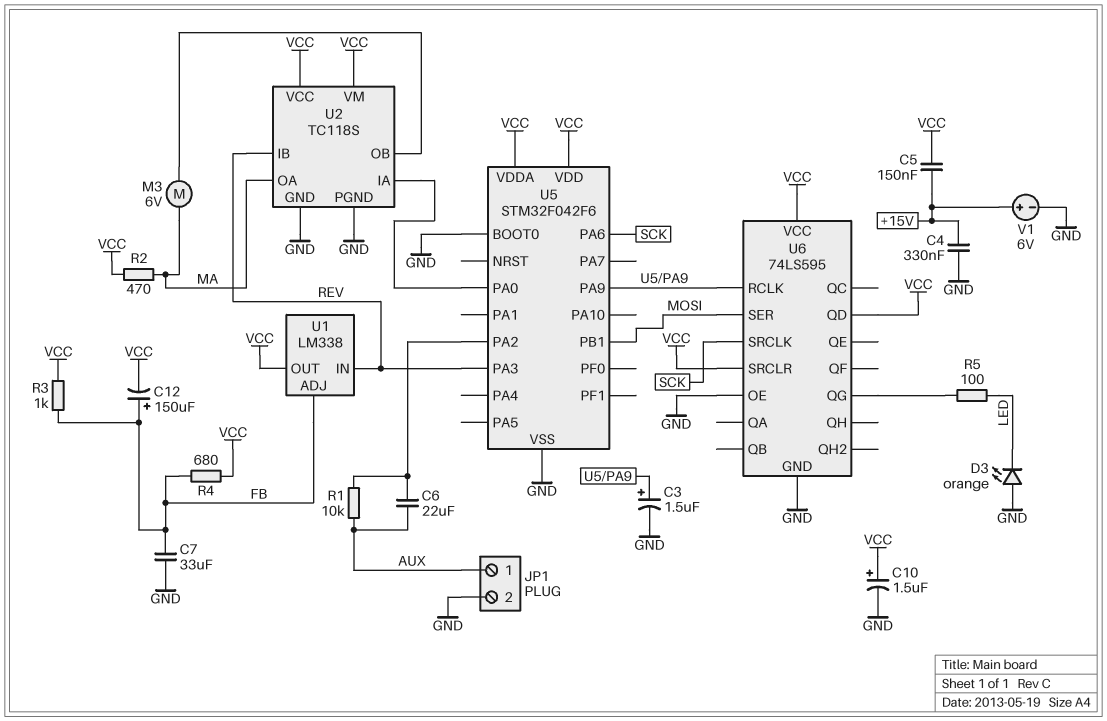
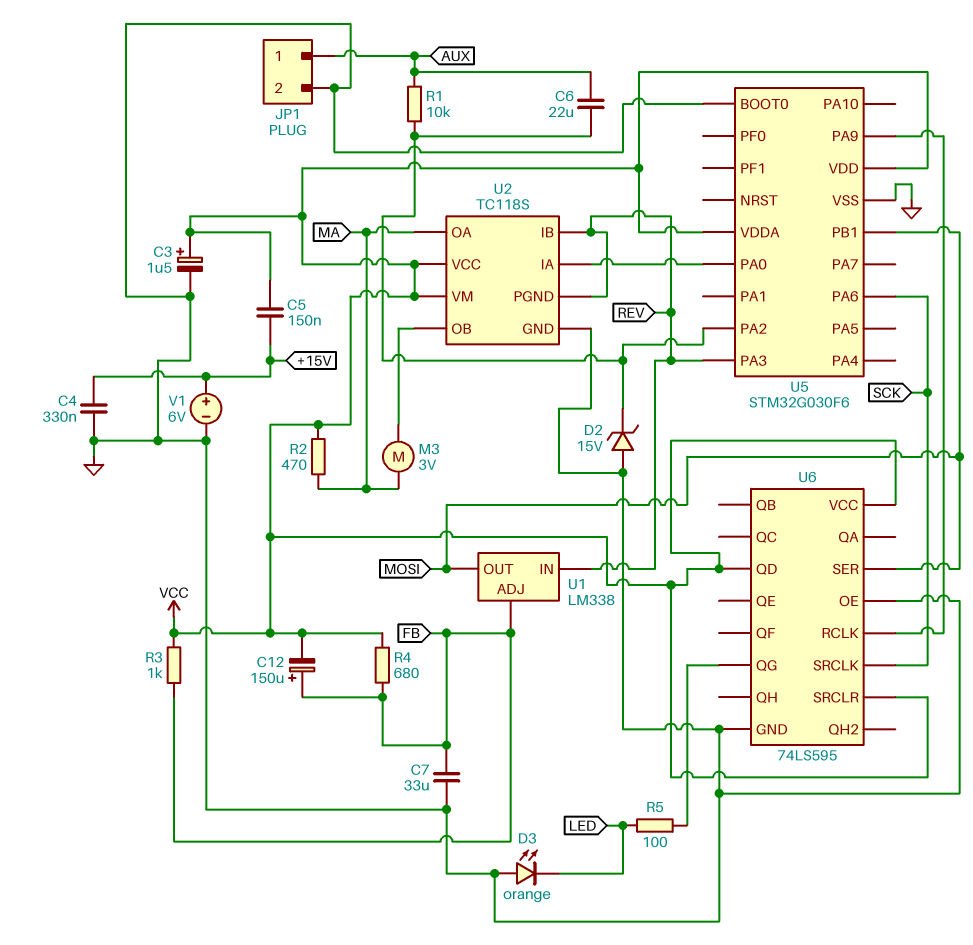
C3: 1.5uF (plus U5/PA9, minus GND) -> 1.5uF (plus VCC, minus GND)
C10: 1.5uF (plus VCC, minus GND) -> none
D2: none -> zener 15V (A GND, K U5/PA2)
M3: motor 6V (MA, U2/OB) -> motor 3V (MA, U2/OB)
U1 pin OUT: VCC -> MOSI
U2 pin PGND: GND -> REV
U5: STM32F042F6 -> STM32G030F6

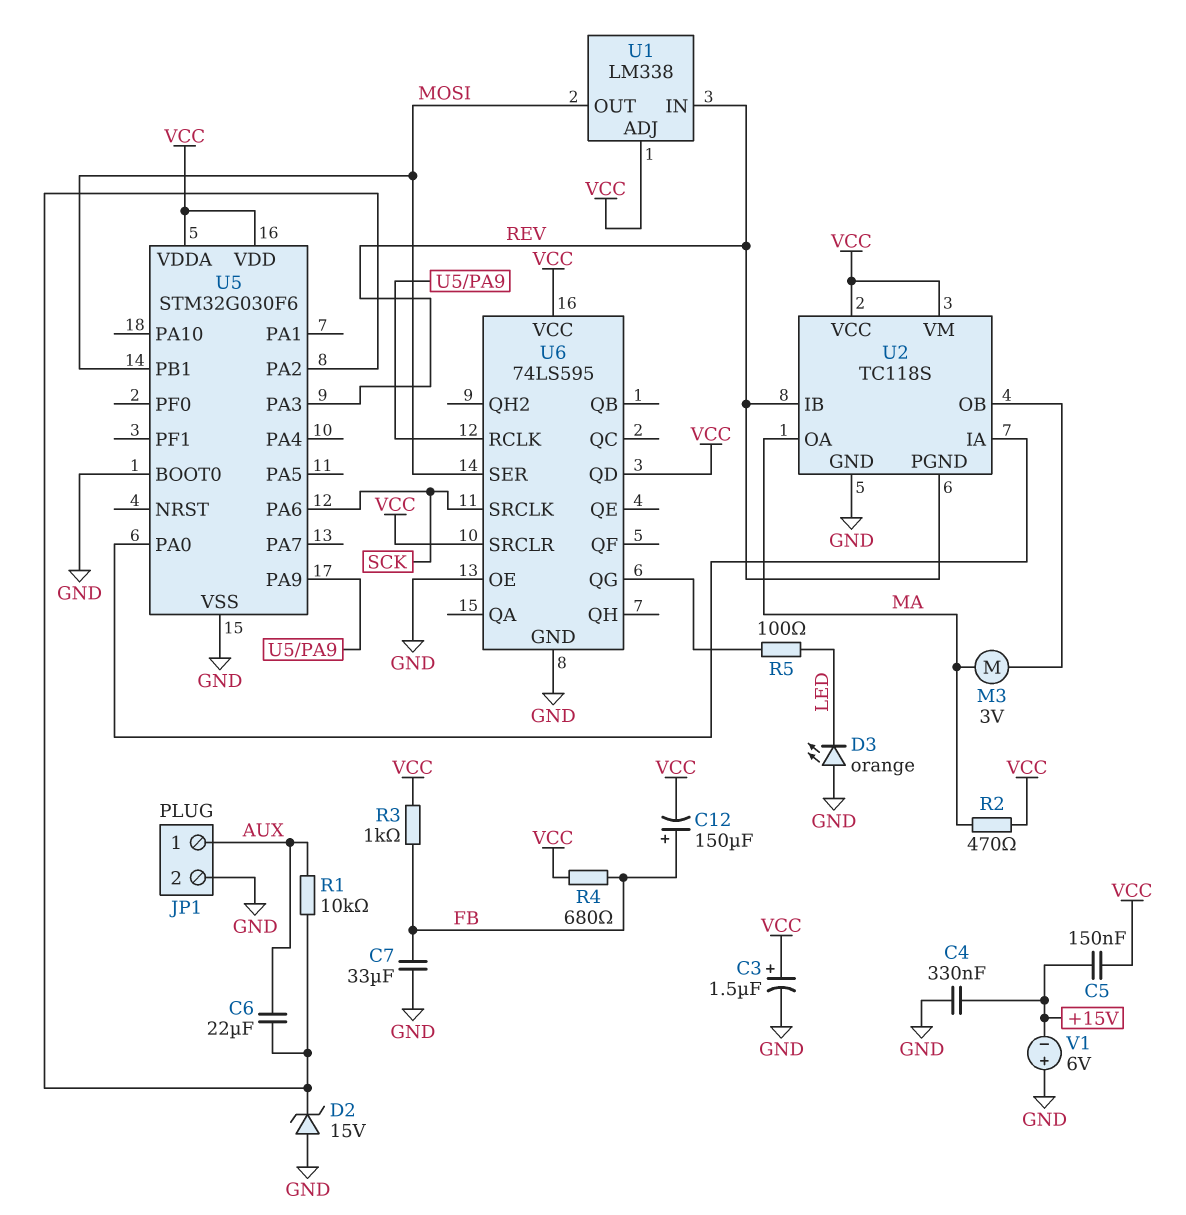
U1 pin ADJ: FB -> VCC
V1: 6V (plus +15V, minus GND) -> 6V (plus GND, minus +15V)

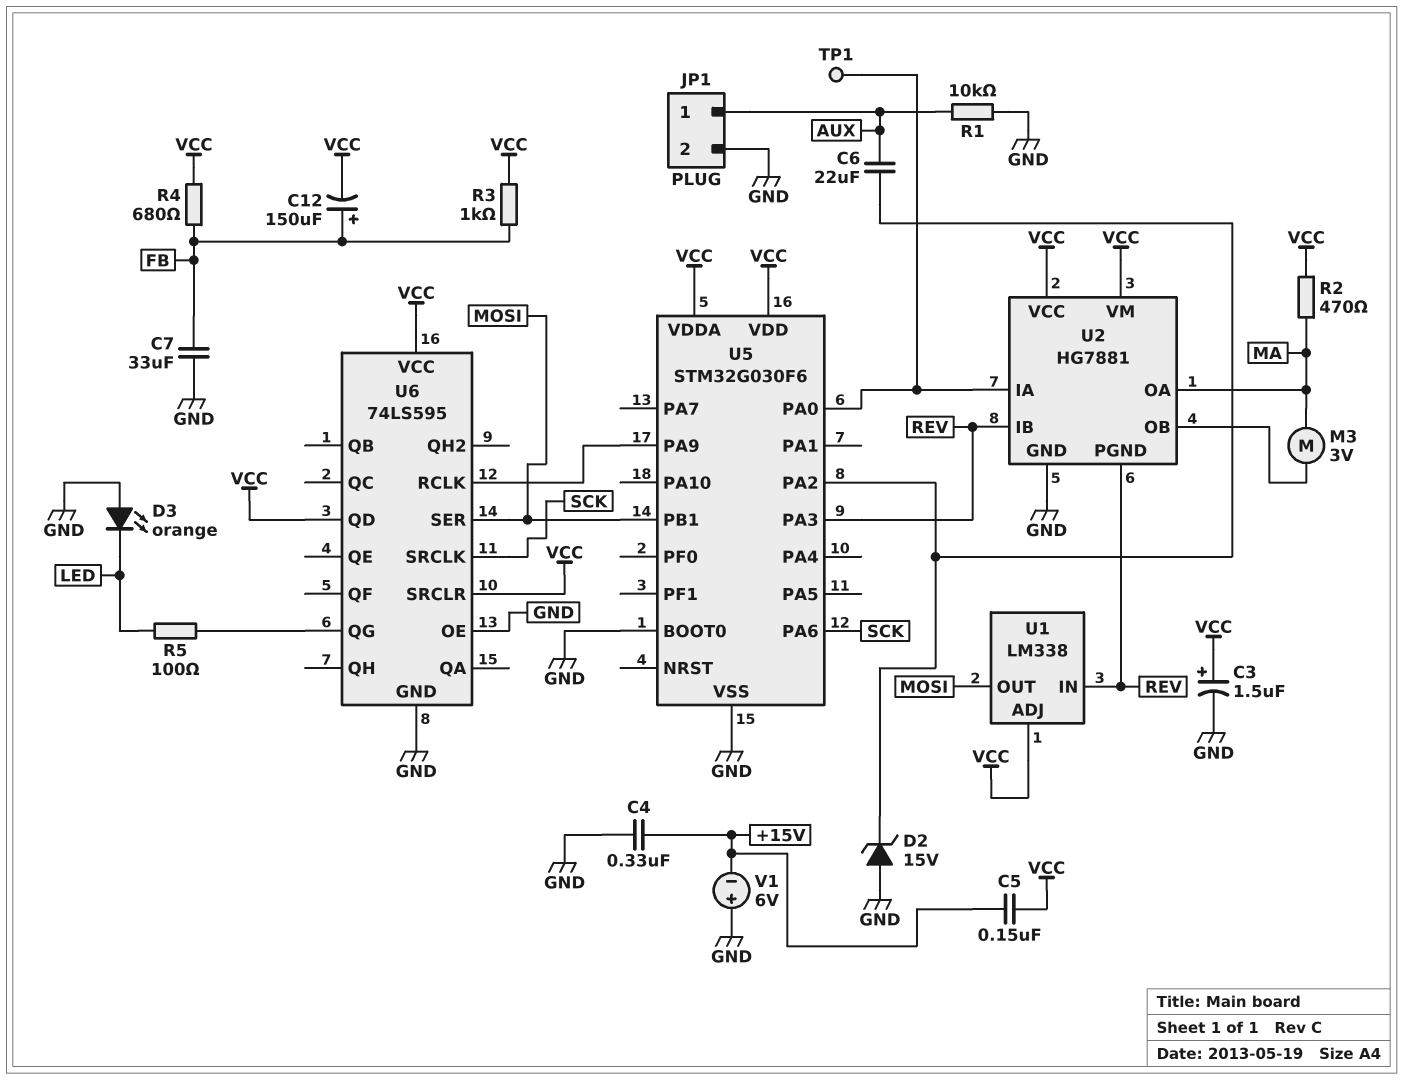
R1: 10k (AUX, U5/PA2) -> 10k (AUX, GND)
TP1: none -> test point (U2/IA)
U2: TC118S -> HG7881

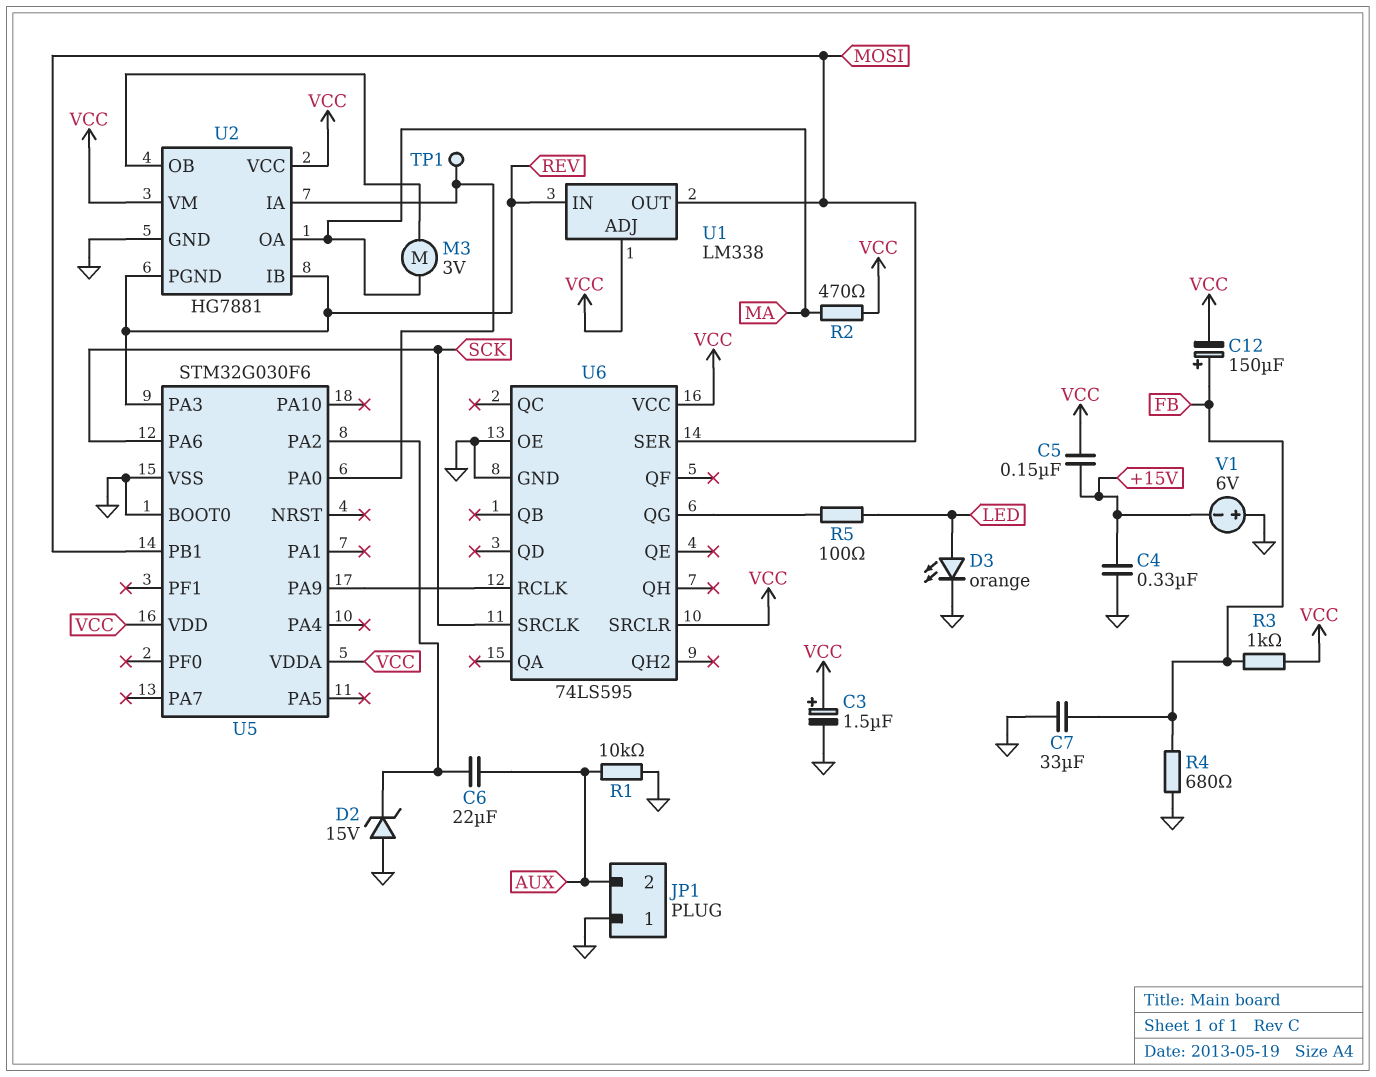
D3: LED orange (A GND, K LED) -> LED orange (A LED, K GND)
JP1 pin 1: AUX -> GND
JP1 pin 2: GND -> AUX
R4: 680 (FB, VCC) -> 680 (FB, GND)
U6 pin QD: VCC -> none

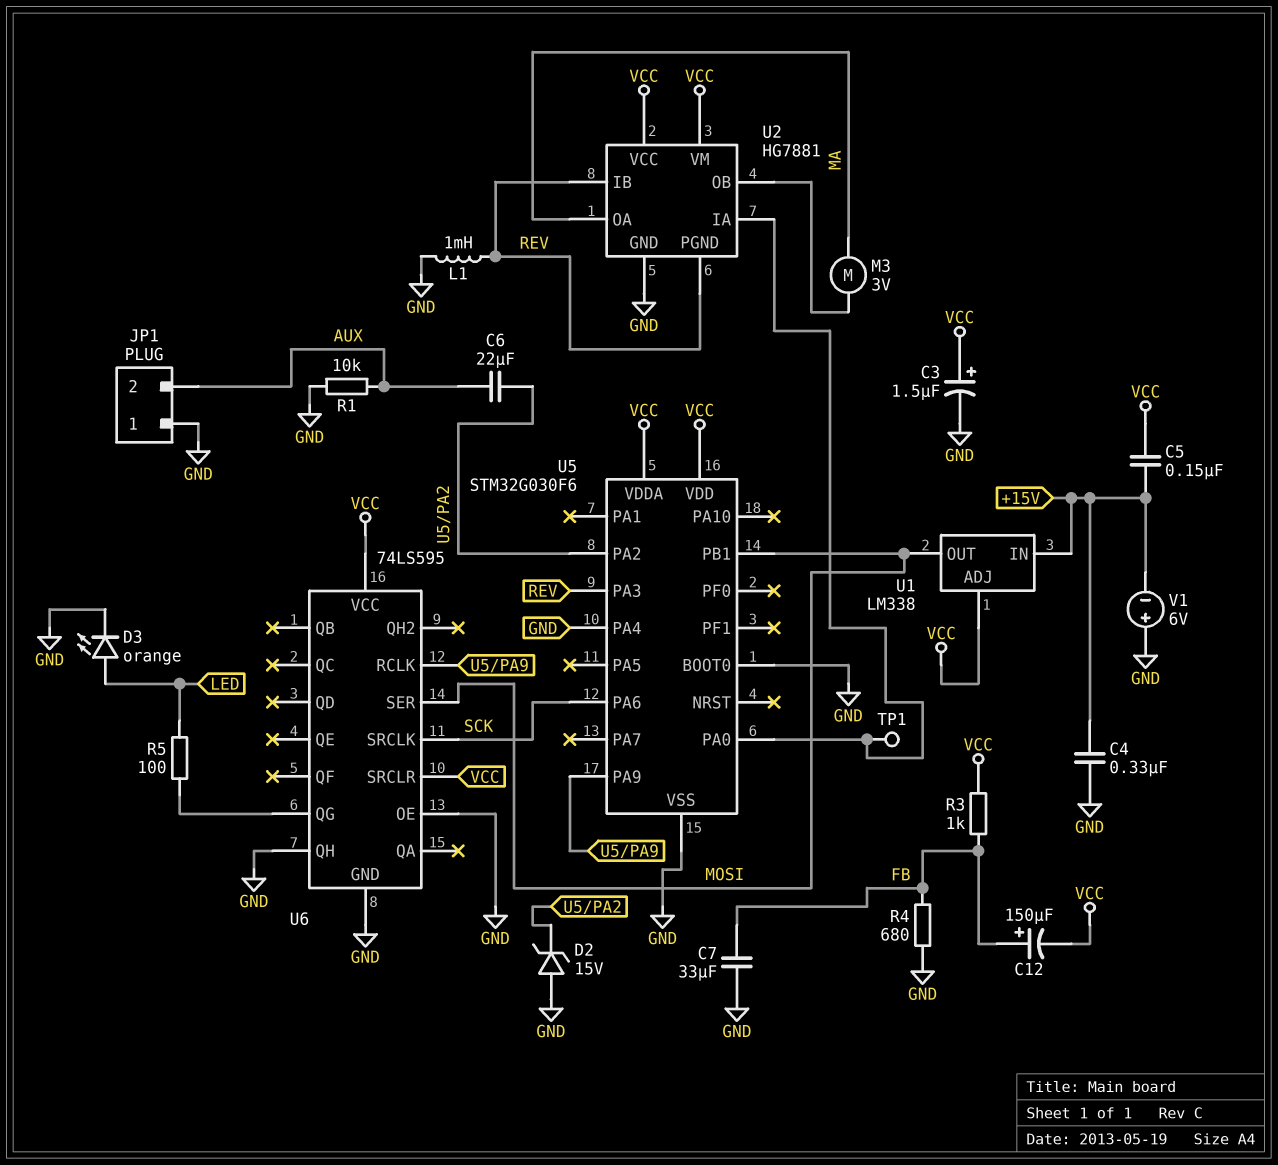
L1: none -> 1mH (GND, REV)
R2: 470 (MA, VCC) -> none
U1 pin IN: REV -> +15V
U5 pin PA4: none -> GND
U6 pin QH: none -> GND

